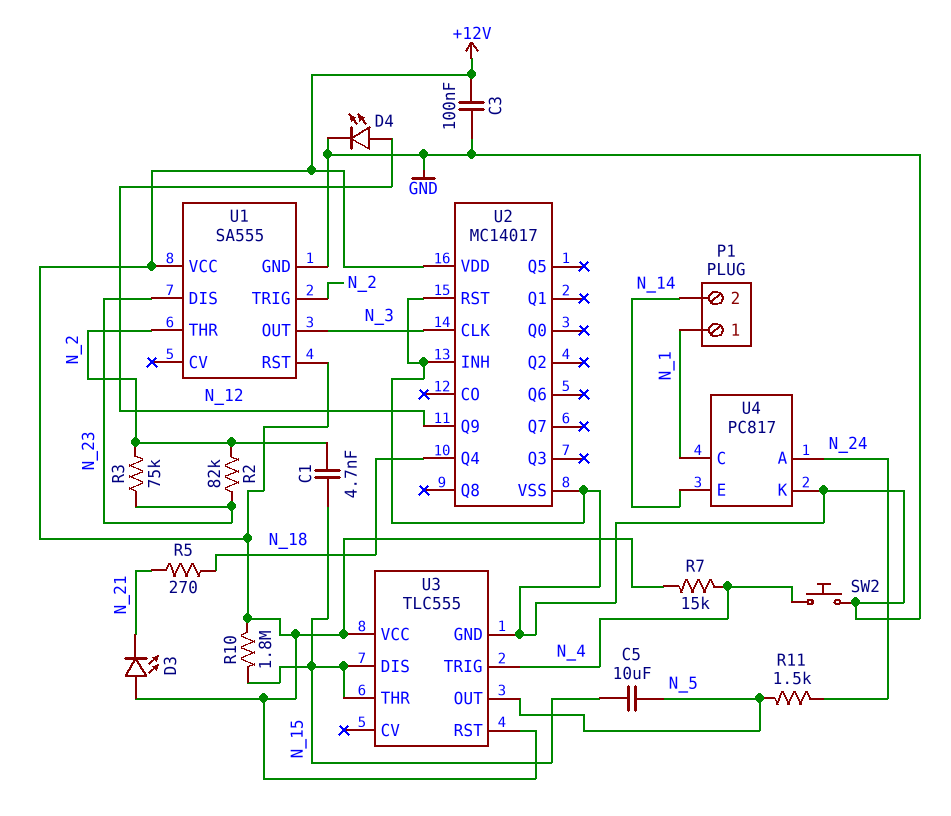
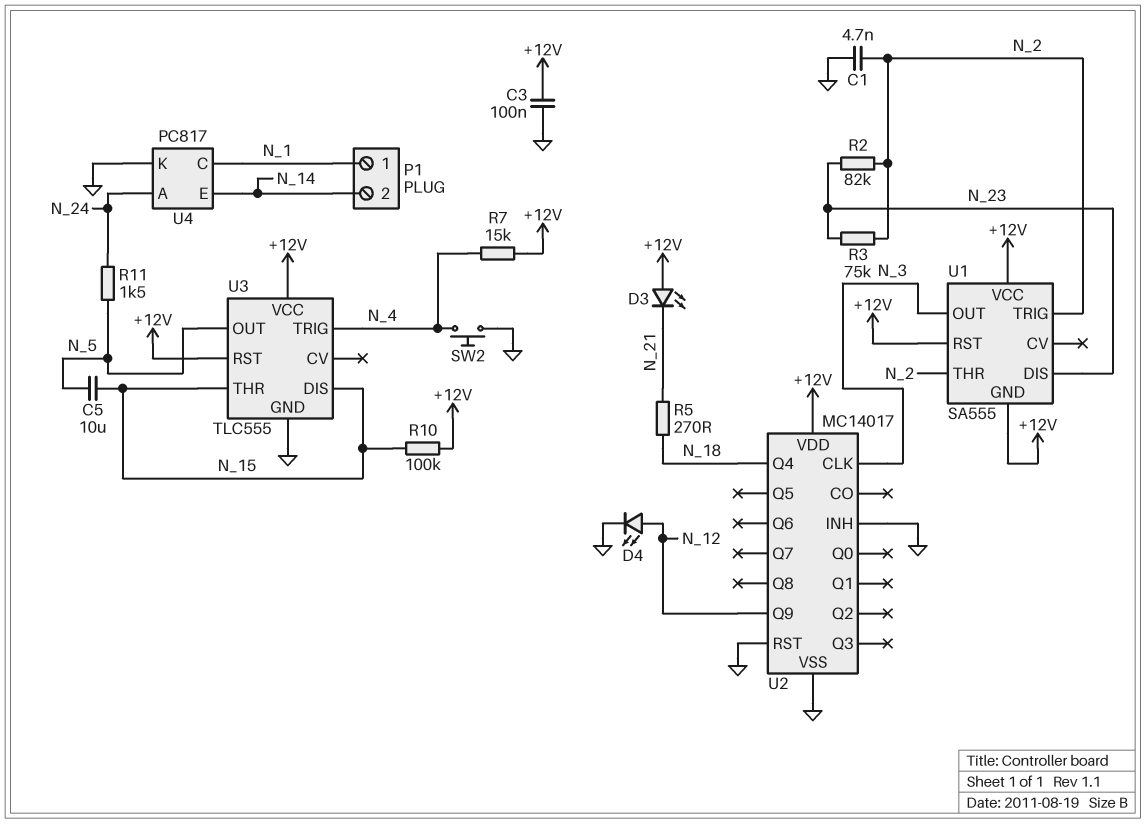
C1: 4.7nF (N_2, N_15) -> 4.7nF (GND, N_2)
R10: 1.8M (+12V, N_15) -> 100k (+12V, N_15)
U1 pin GND: GND -> +12V

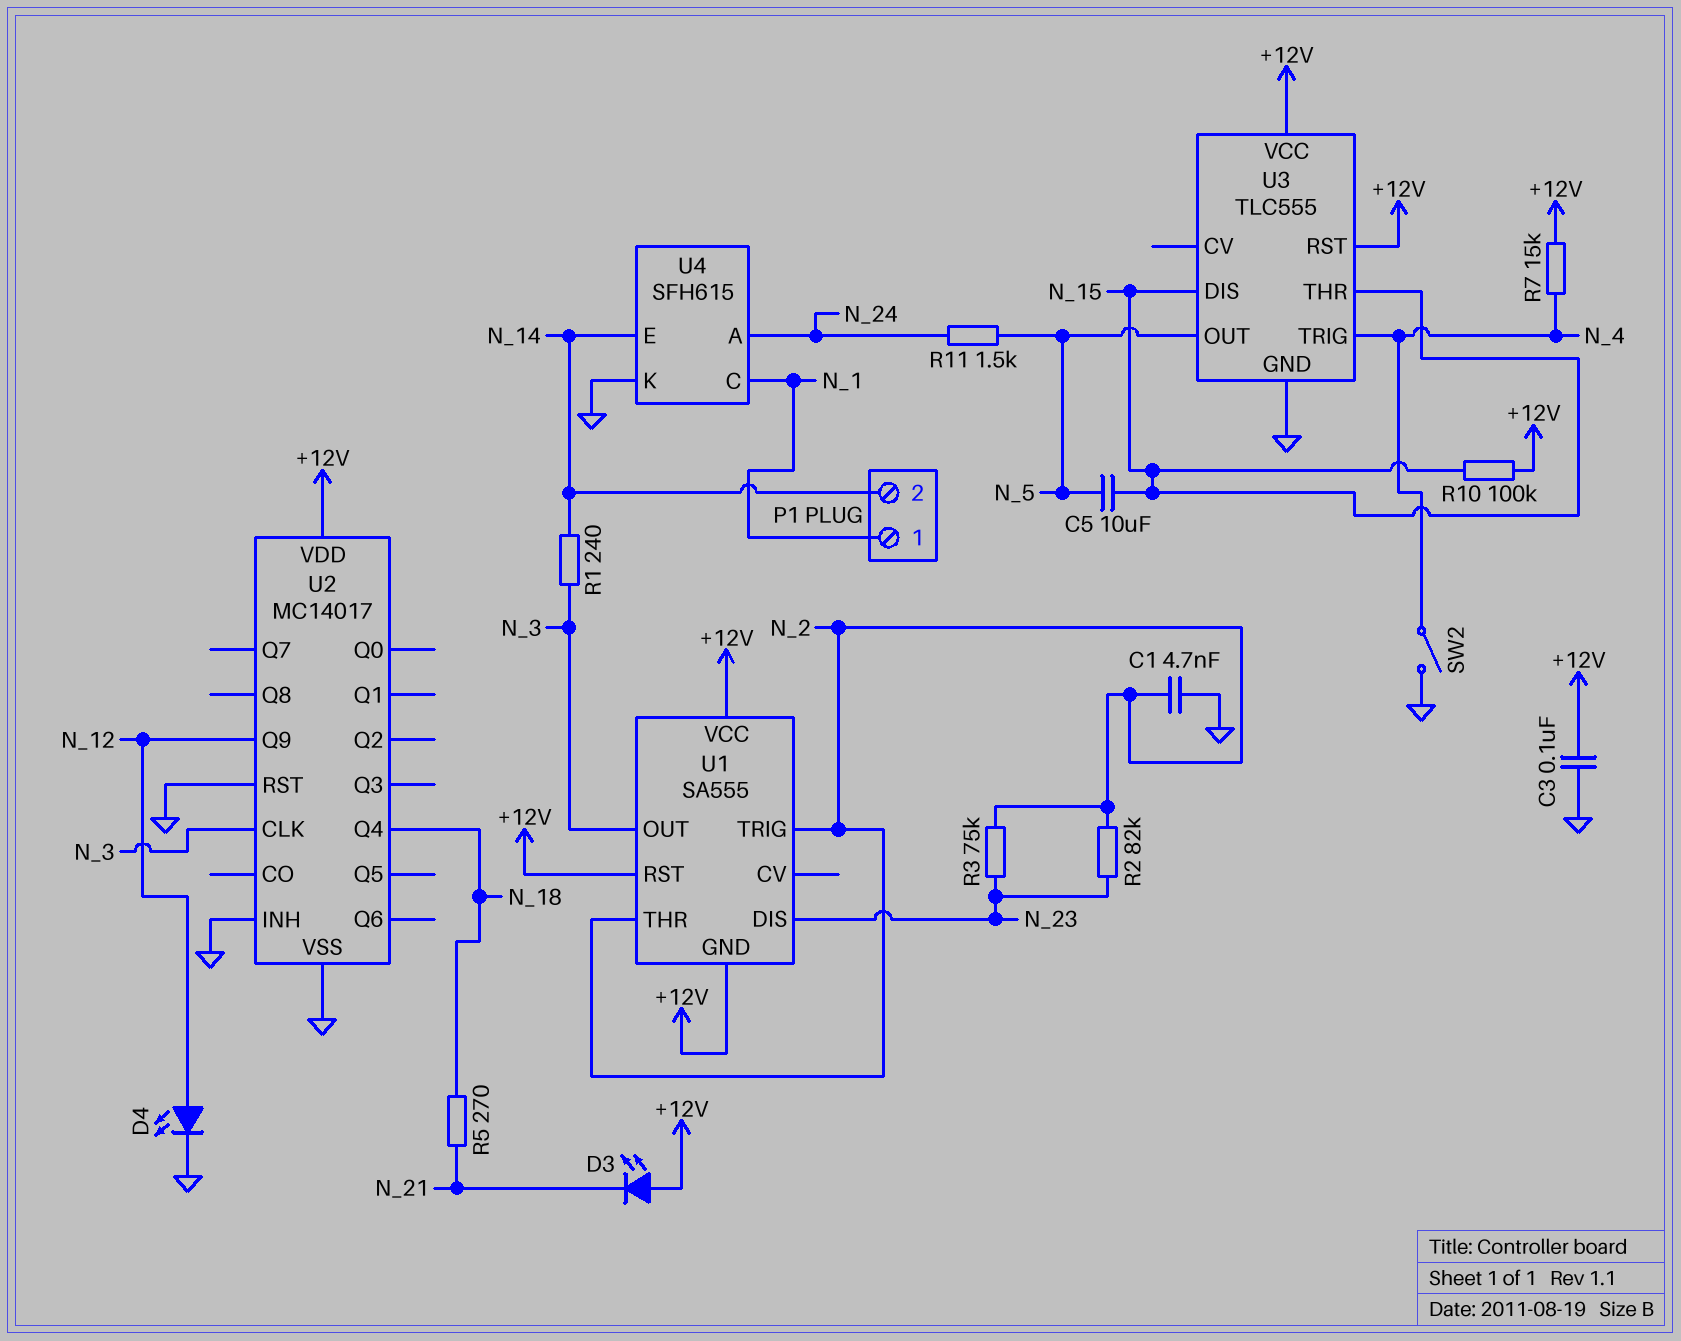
R1: none -> 240 (N_3, N_14)
SW2: button (GND, N_4) -> switch (GND, N_4)
U4: PC817 -> SFH615

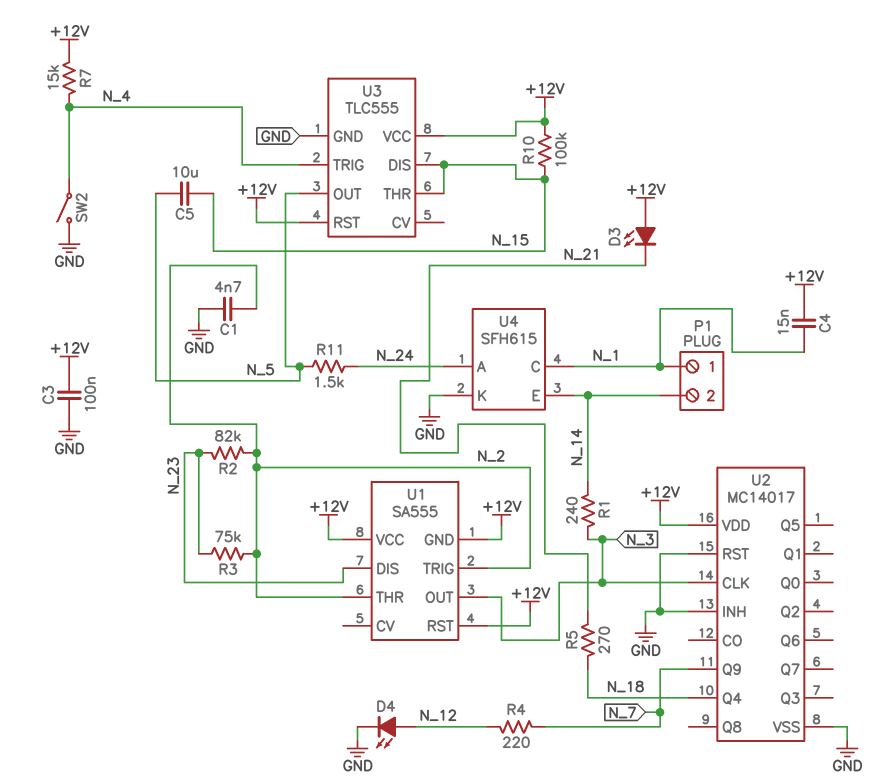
C4: none -> 15nF (+12V, N_1)
R4: none -> 220 (N_7, N_12)
U2 pin Q9: N_12 -> N_7

